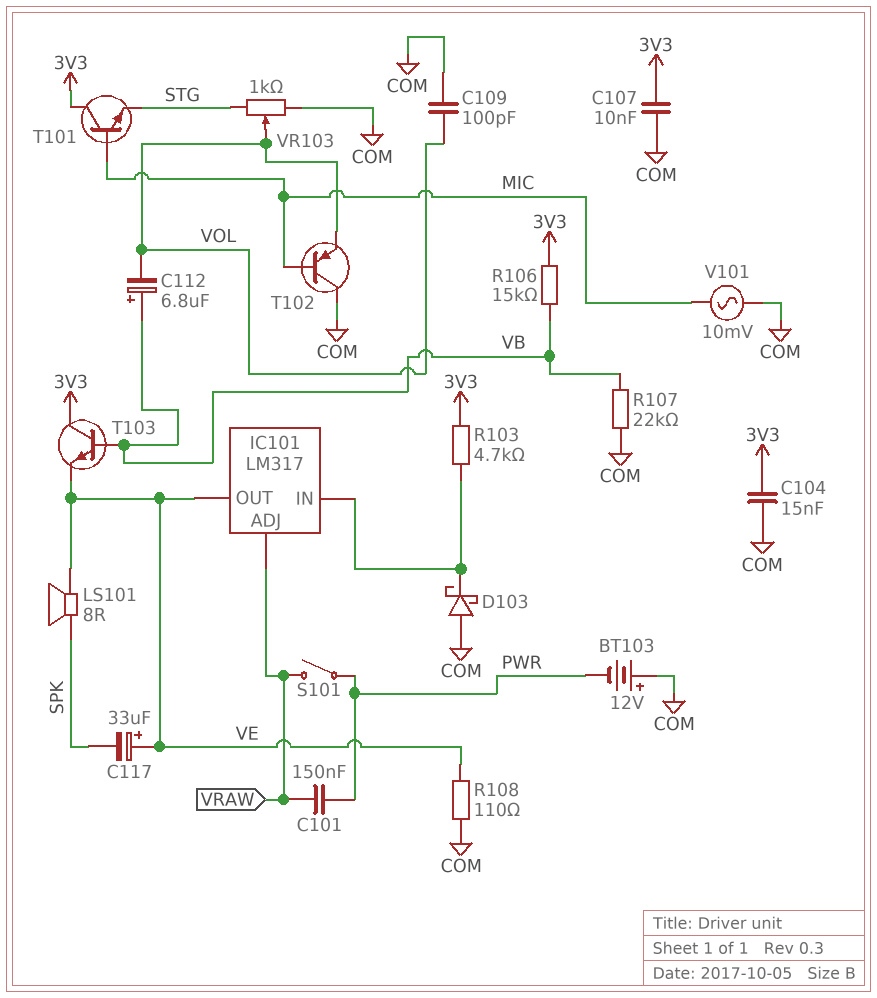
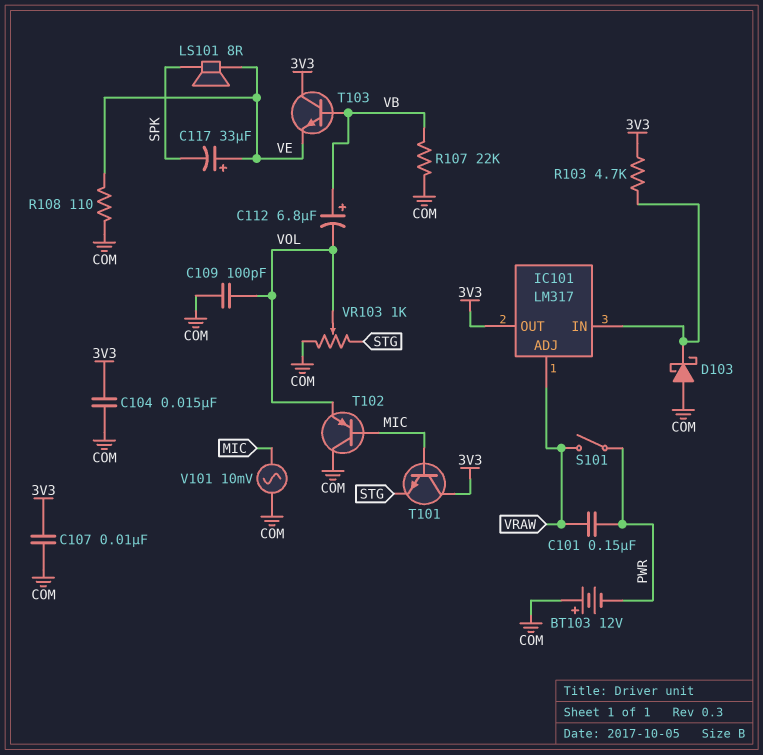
IC101 pin OUT: VE -> 3V3
R106: 15k (3V3, VB) -> none

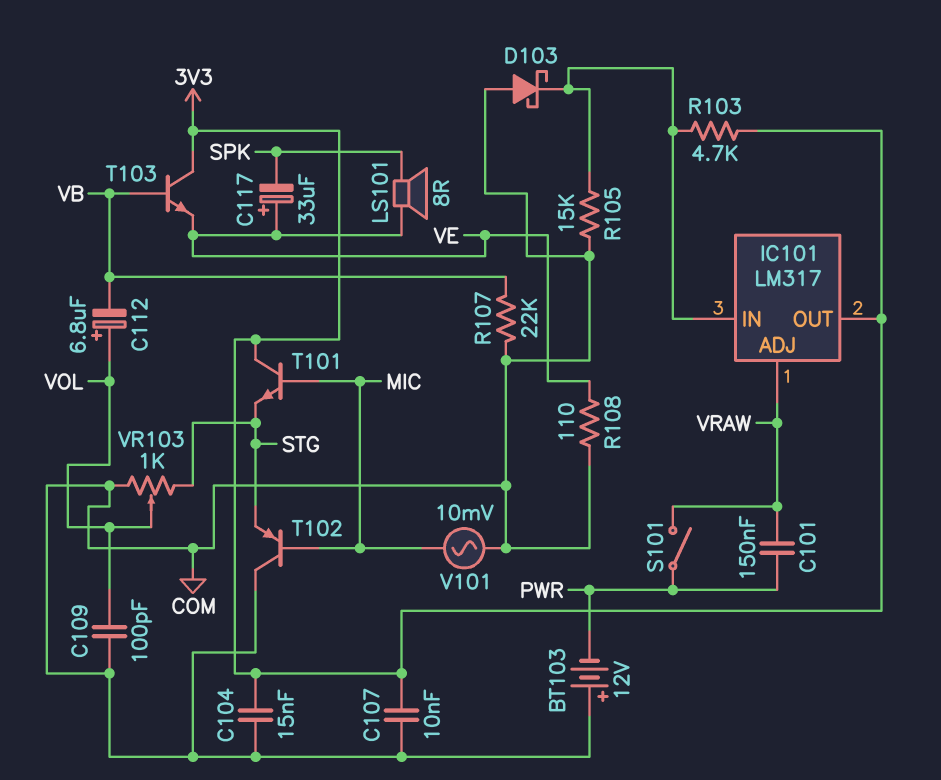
C112: 6.8uF (plus VB, minus VOL) -> 6.8uF (plus VOL, minus VB)
R105: none -> 15k (COM, IC101/IN)
T102: PNP (B MIC, C COM, E VOL) -> PNP (B MIC, C COM, E STG)

